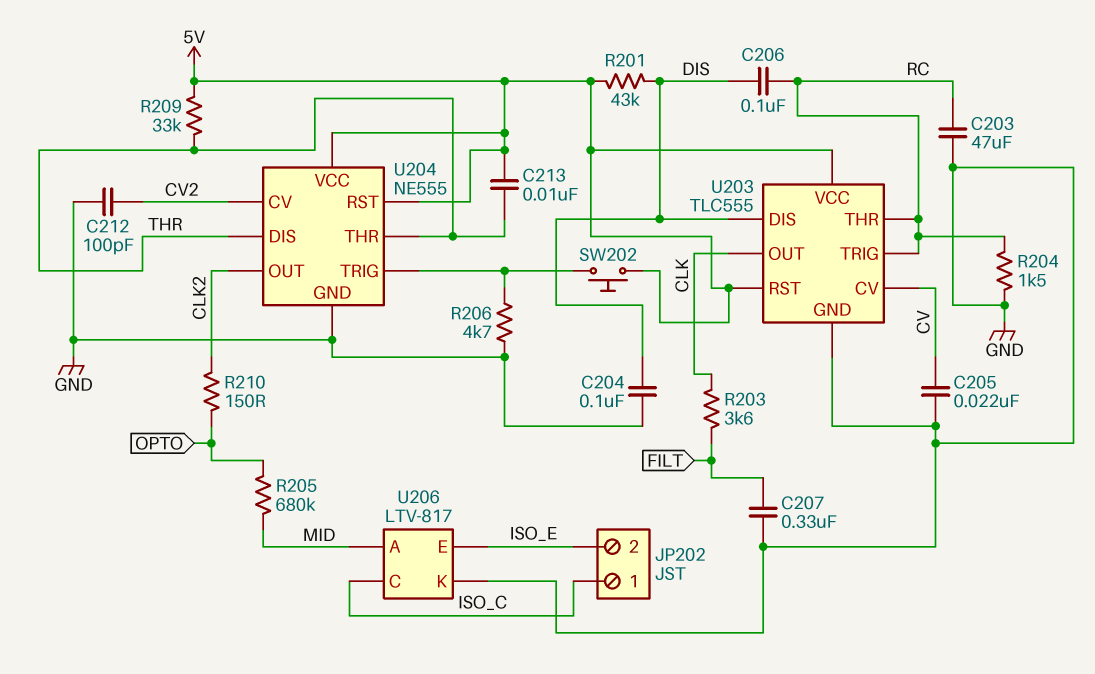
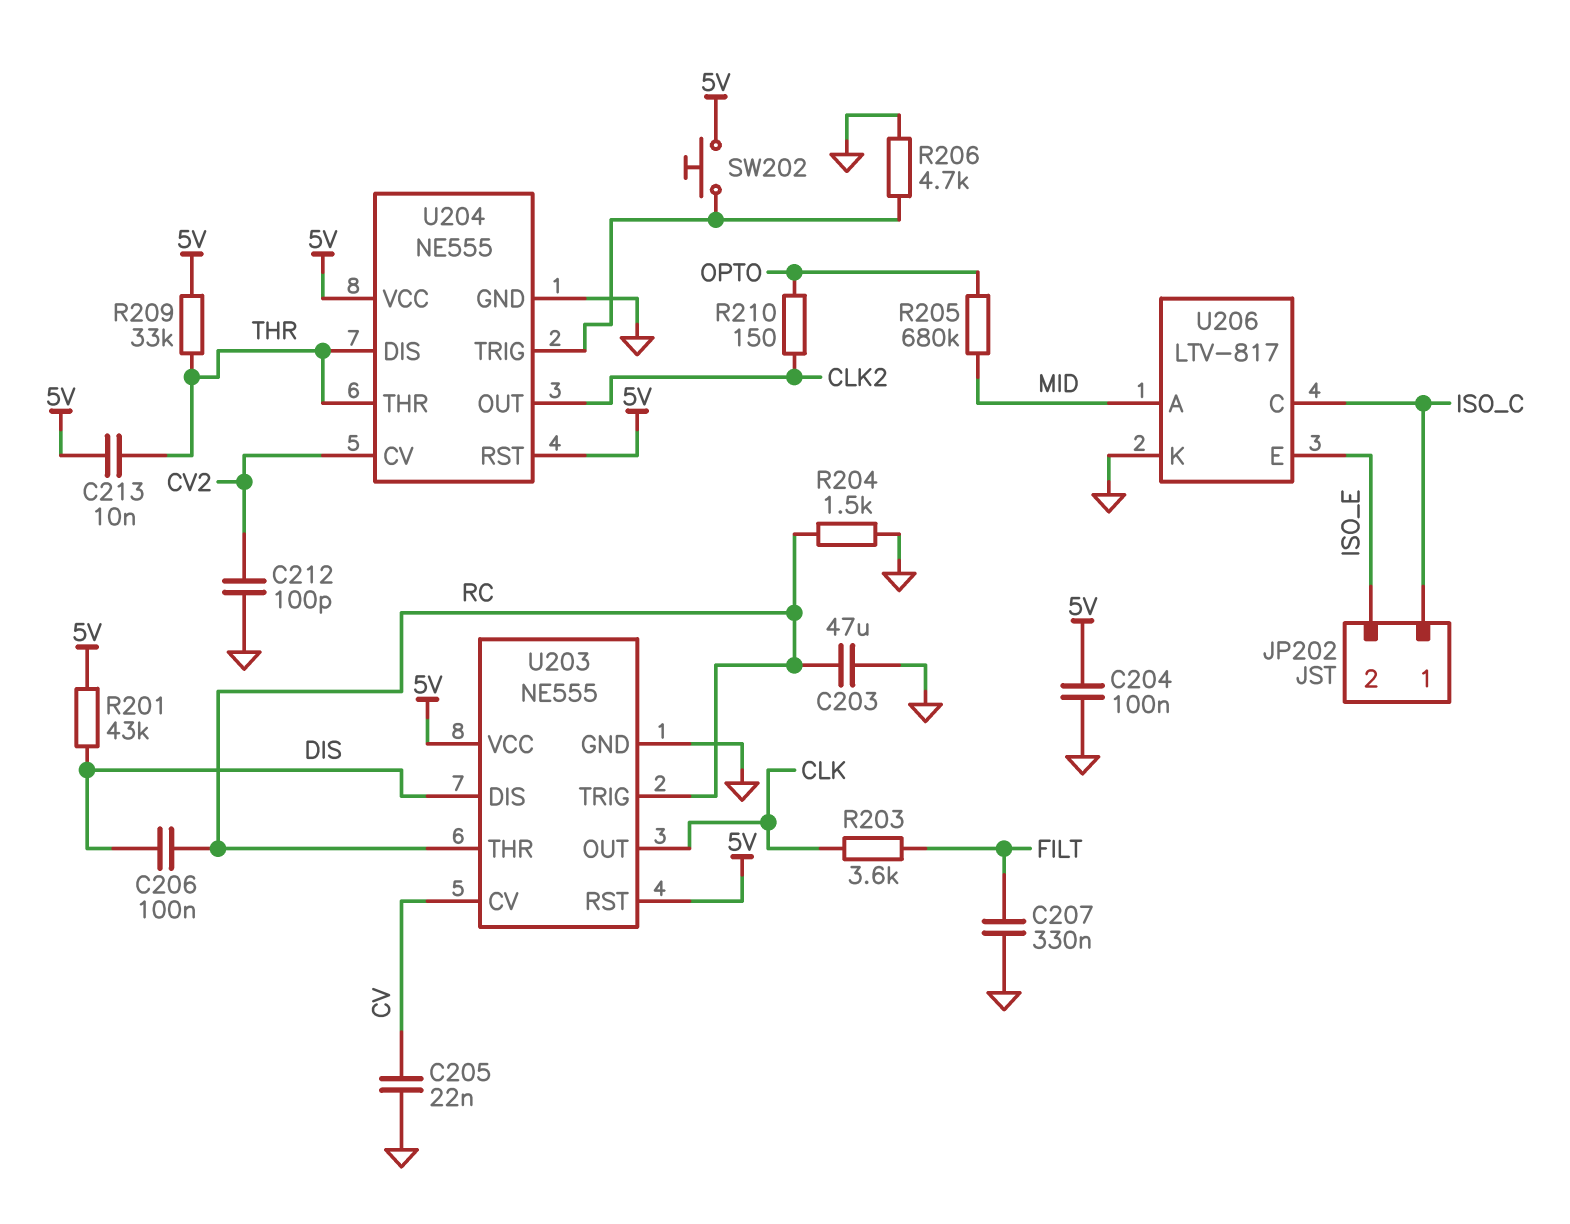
C204: 100nF (DIS, GND) -> 100nF (5V, GND)
U203: TLC555 -> NE555

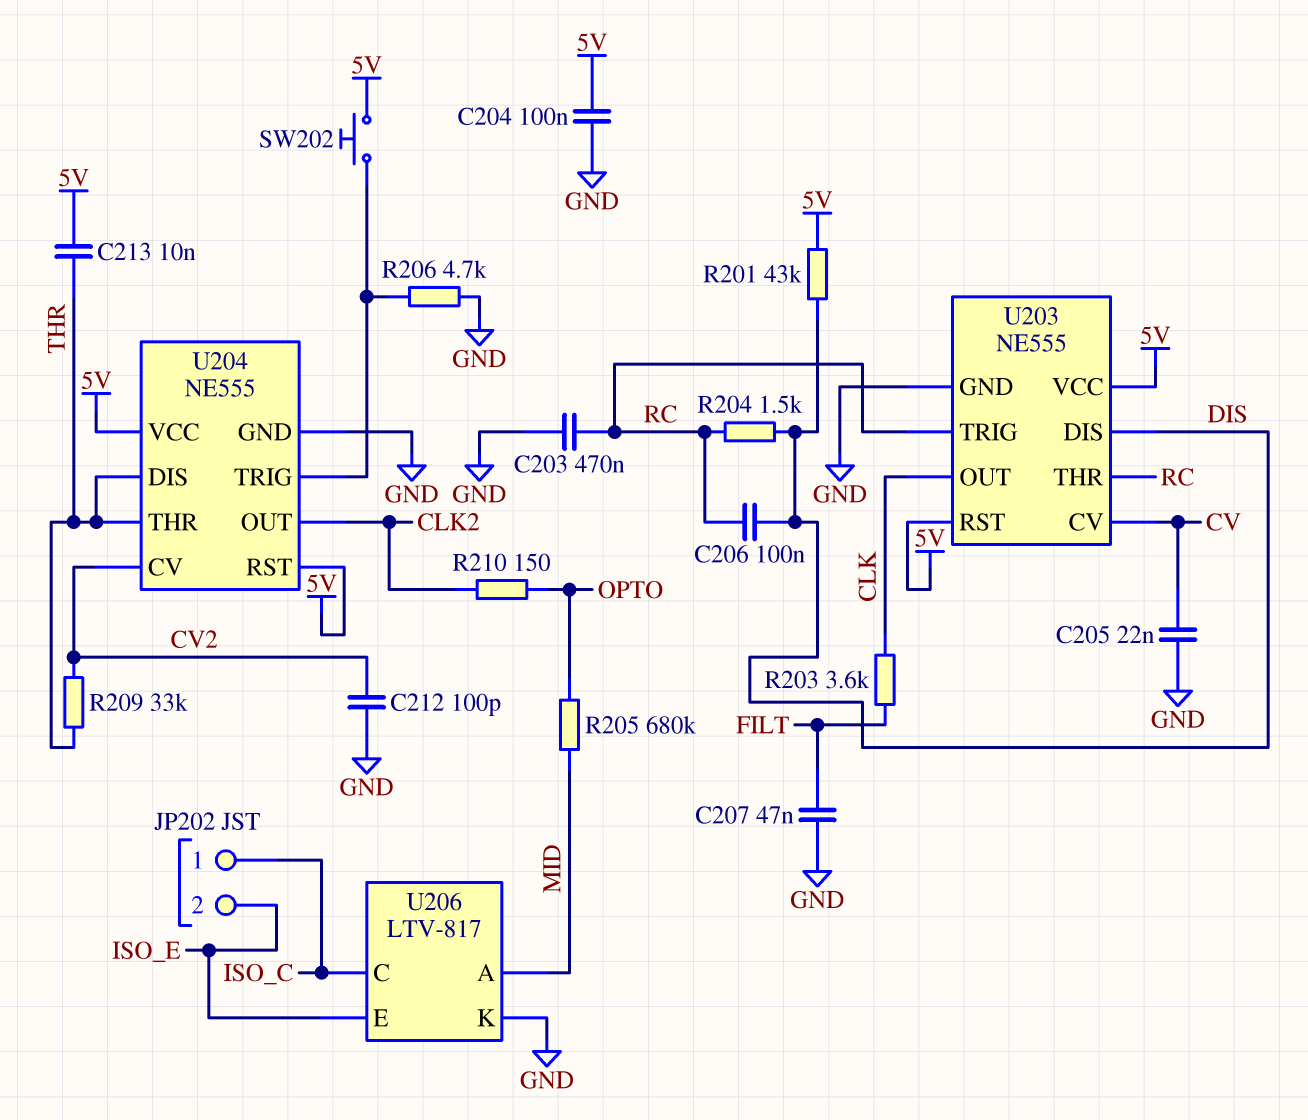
C203: 47uF (GND, RC) -> 470nF (GND, RC)
C207: 330nF (FILT, GND) -> 47nF (FILT, GND)
R204: 1.5k (GND, RC) -> 1.5k (DIS, RC)
R209: 33k (5V, THR) -> 33k (CV2, THR)

